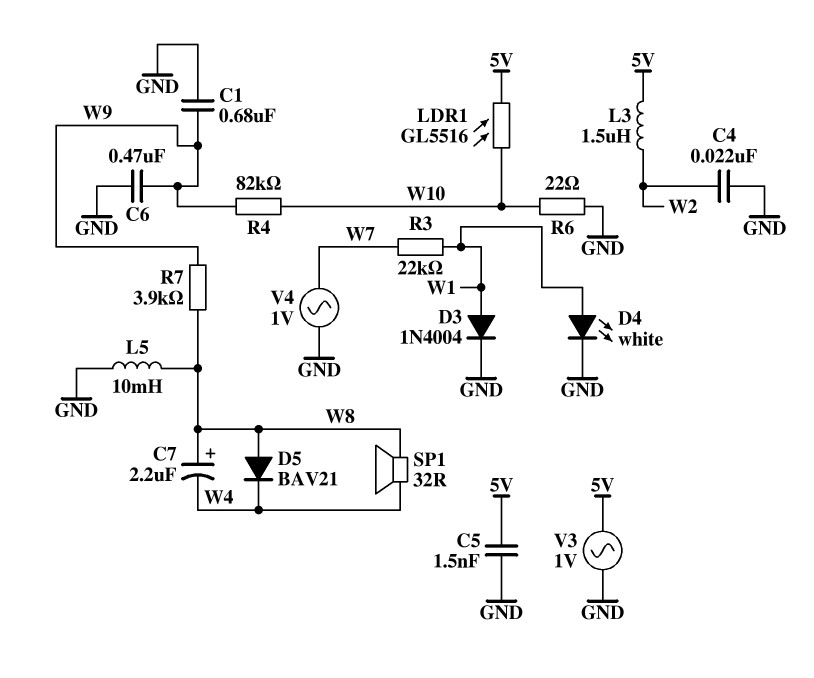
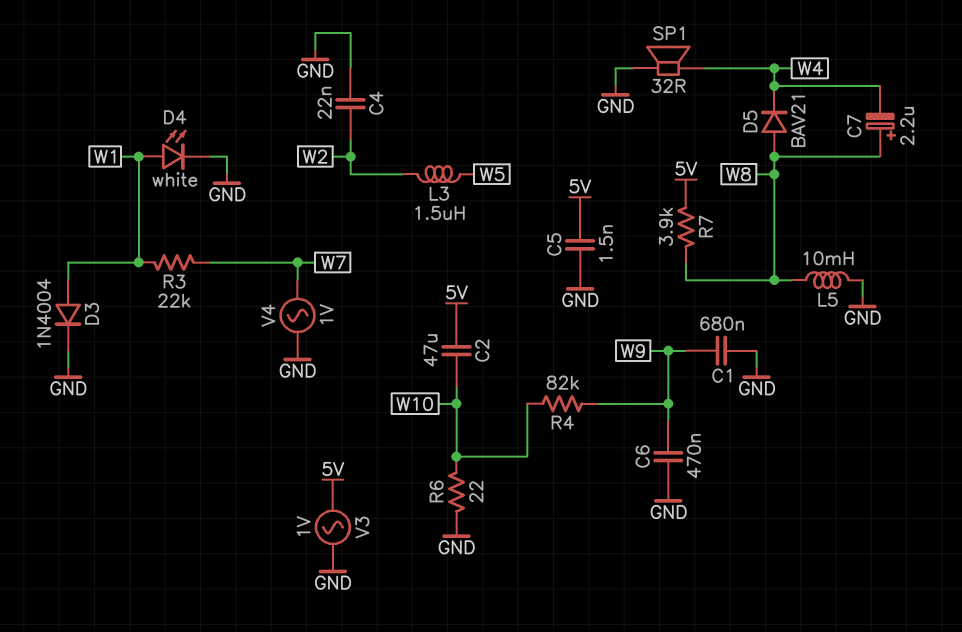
C2: none -> 47uF (5V, W10)
L3: 1.5uH (5V, W2) -> 1.5uH (W2, W5)
LDR1: GL5516 (5V, W10) -> none
R7: 3.9k (W8, W9) -> 3.9k (5V, W8)
SP1: speaker 32R (W4, W8) -> speaker 32R (GND, W4)

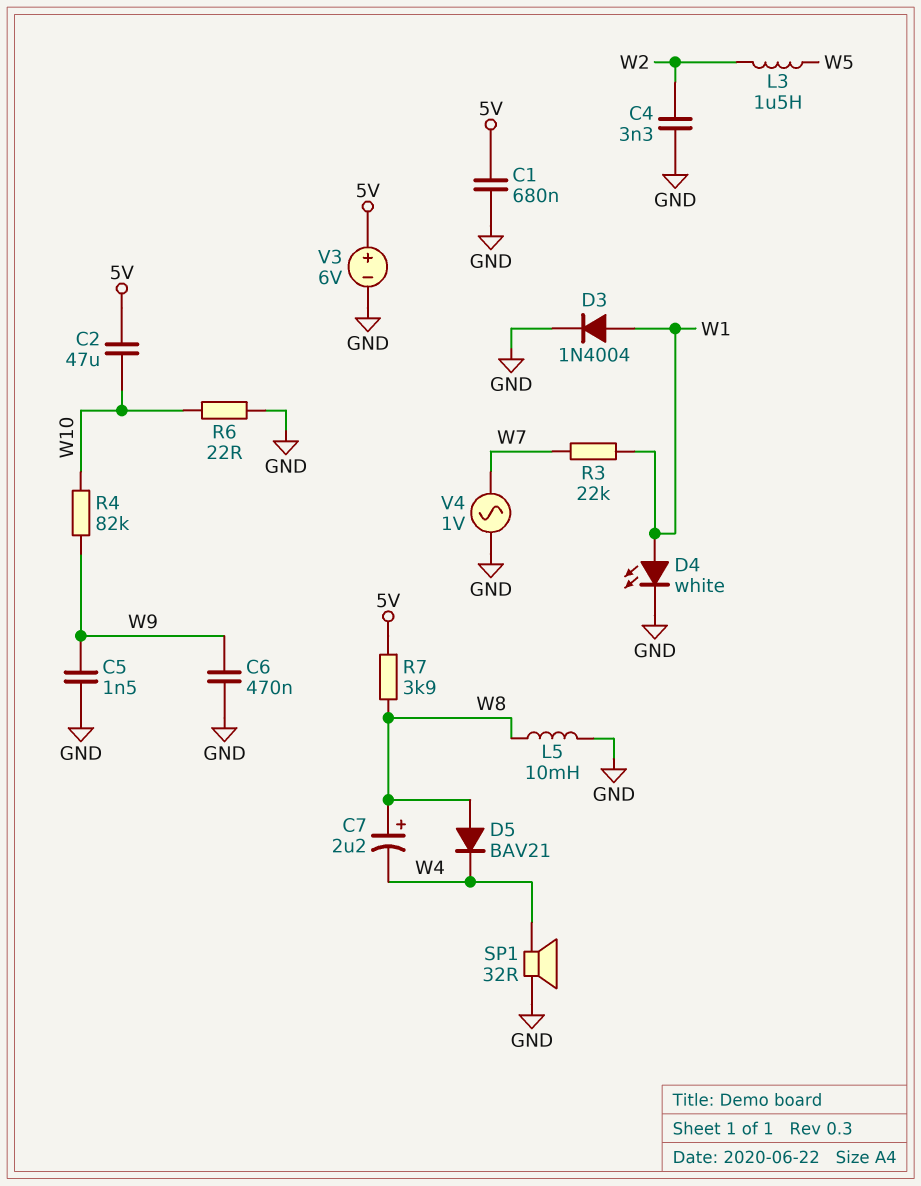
C1: 680nF (GND, W9) -> 680nF (5V, GND)
C4: 22nF (GND, W2) -> 3.3nF (GND, W2)
C5: 1.5nF (5V, GND) -> 1.5nF (GND, W9)
V3: AC 1V (5V, GND) -> 6V (plus 5V, minus GND)

